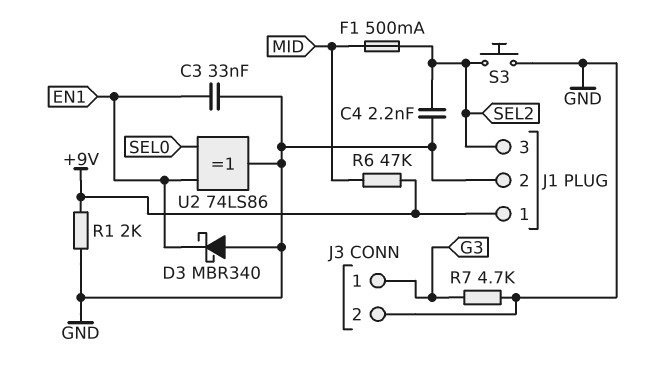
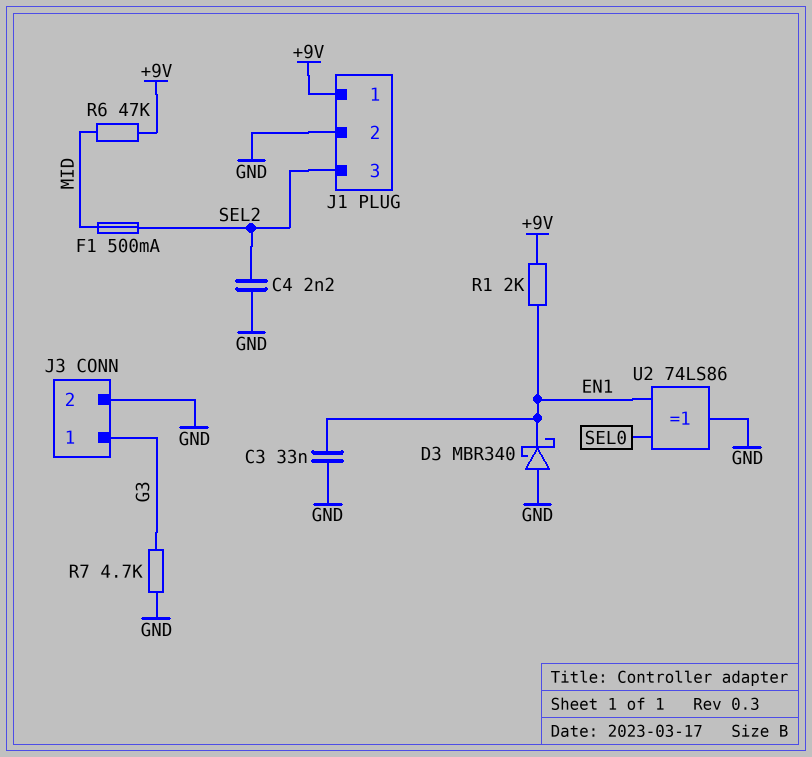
R1: 2k (+9V, GND) -> 2k (+9V, EN1)
S3: button (GND, SEL2) -> none

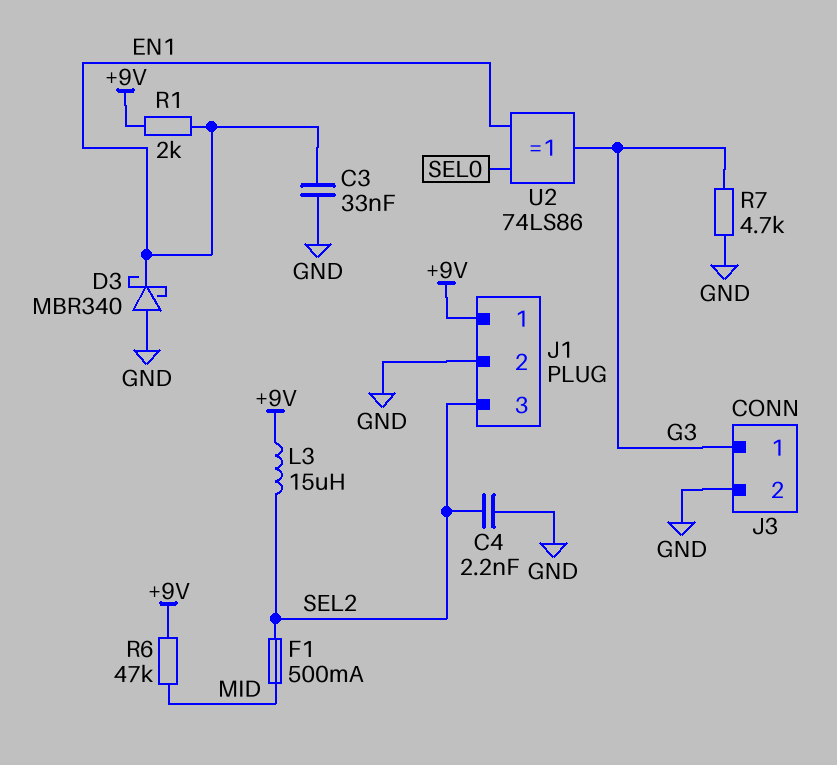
L3: none -> 15uH (+9V, SEL2)
U2: XOR 74LS86 (in EN1, in SEL0, out GND) -> XOR 74LS86 (in EN1, in SEL0, out G3)

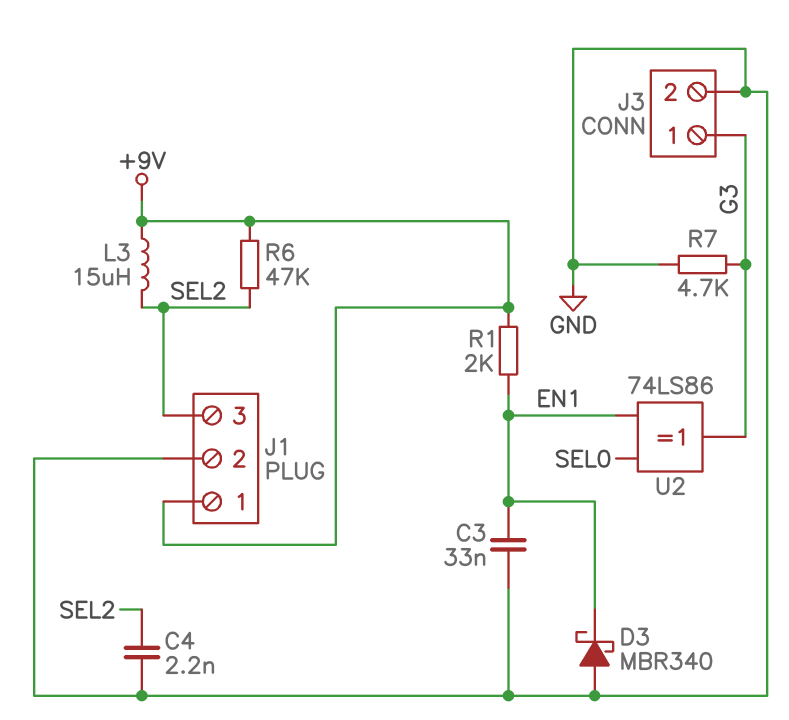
F1: 500mA (MID, SEL2) -> none
R6: 47k (+9V, MID) -> 47k (+9V, SEL2)

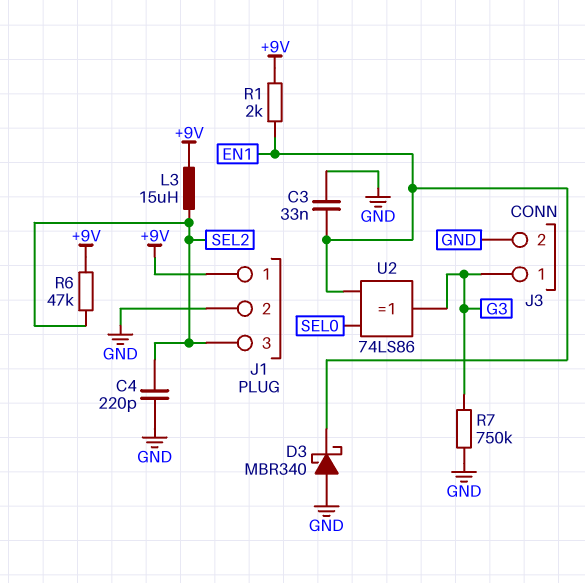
C4: 2.2nF (GND, SEL2) -> 220pF (GND, SEL2)
R7: 4.7k (G3, GND) -> 750k (G3, GND)

